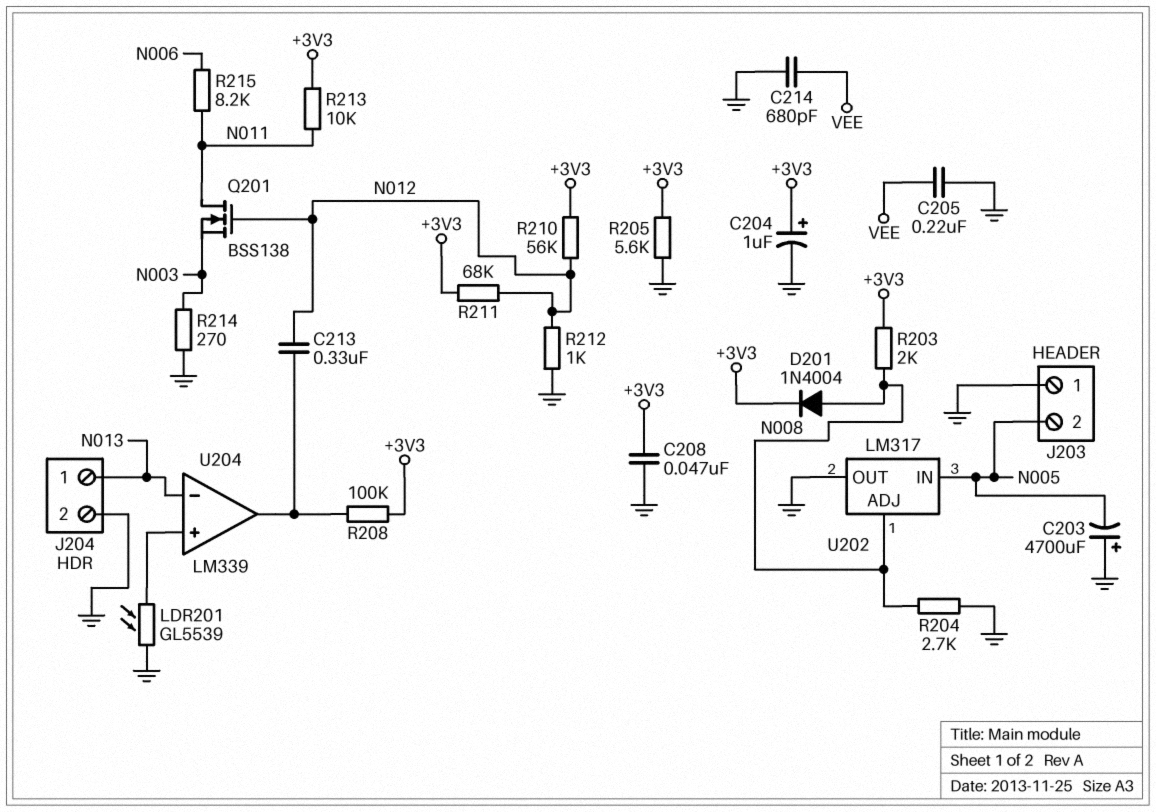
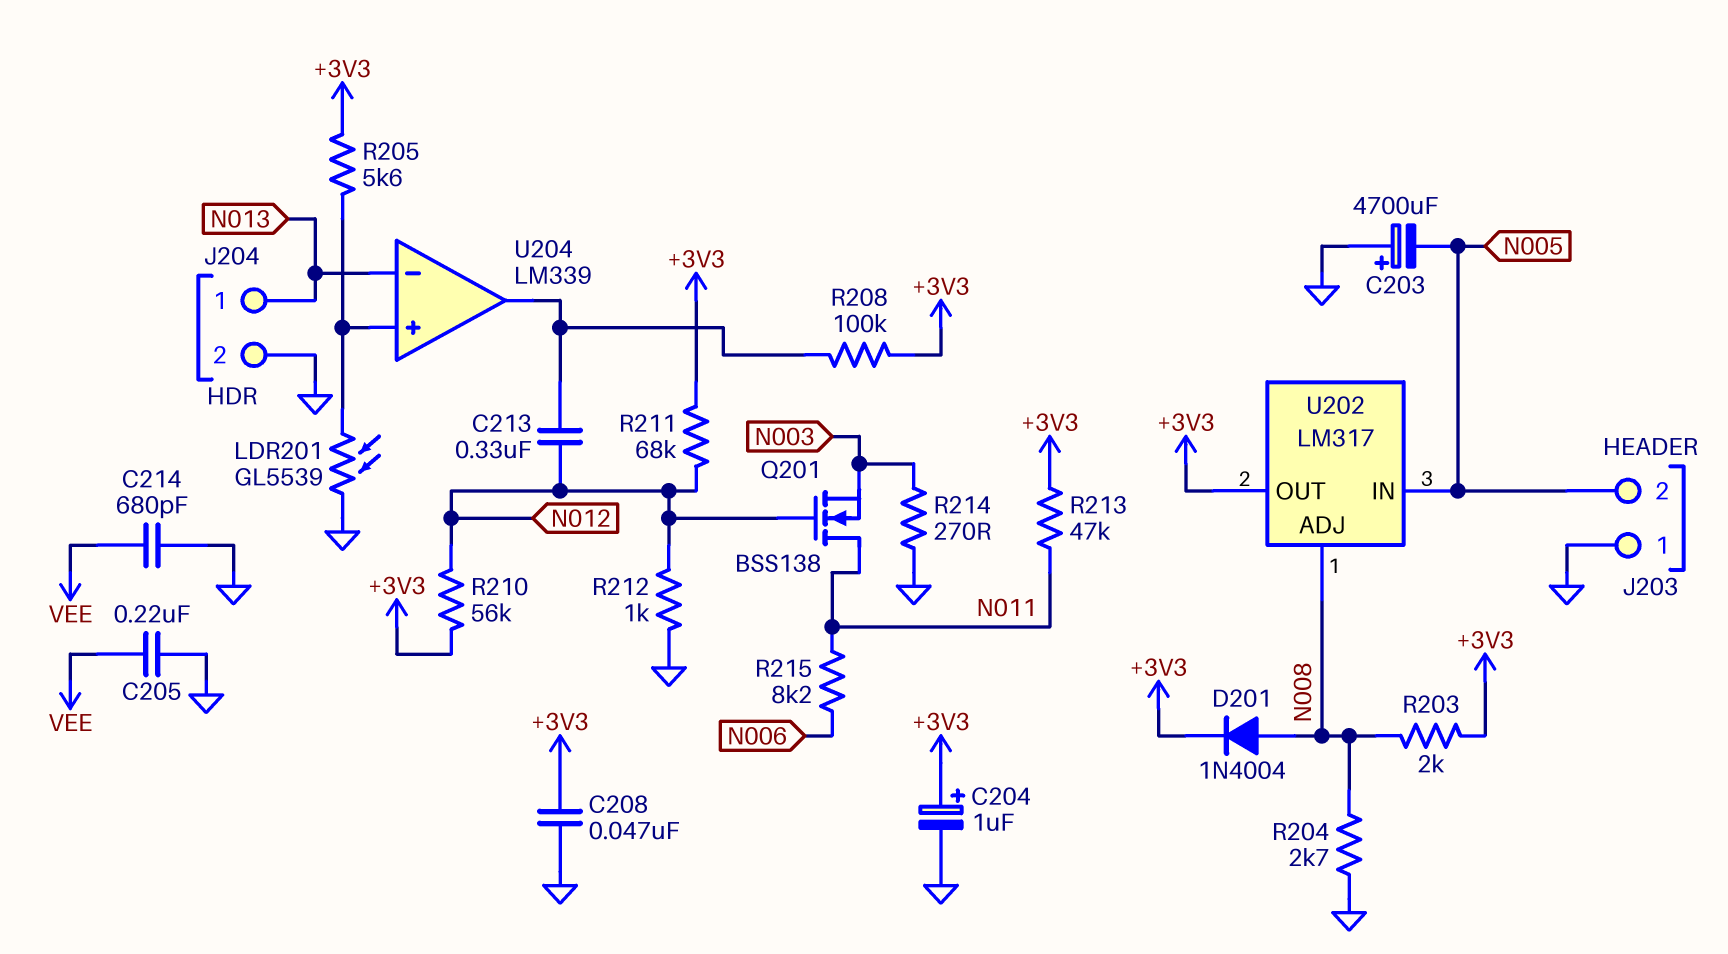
R205: 5.6k (+3V3, GND) -> 5.6k (+3V3, U204/in+)
R213: 10k (+3V3, N011) -> 47k (+3V3, N011)
U202 pin OUT: GND -> +3V3

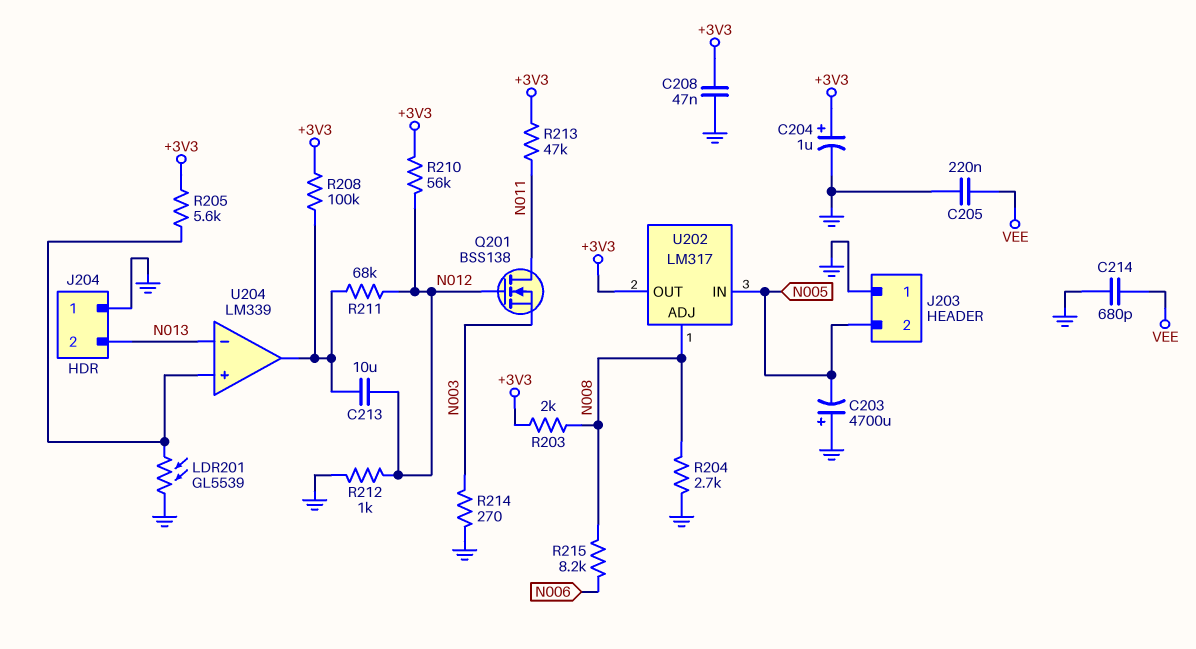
C213: 330nF (N012, U204/out) -> 10uF (N012, U204/out)
D201: diode 1N4004 (A N008, K +3V3) -> none
J204 pin 1: N013 -> GND
J204 pin 2: GND -> N013
R211: 68k (+3V3, N012) -> 68k (N012, U204/out)
R215: 8.2k (N006, N011) -> 8.2k (N006, N008)

